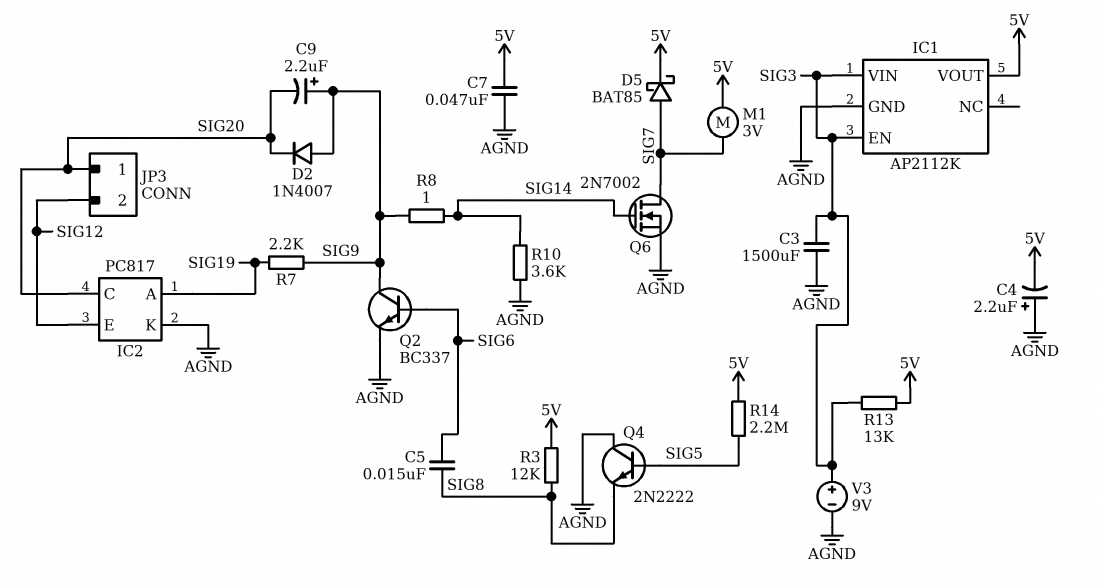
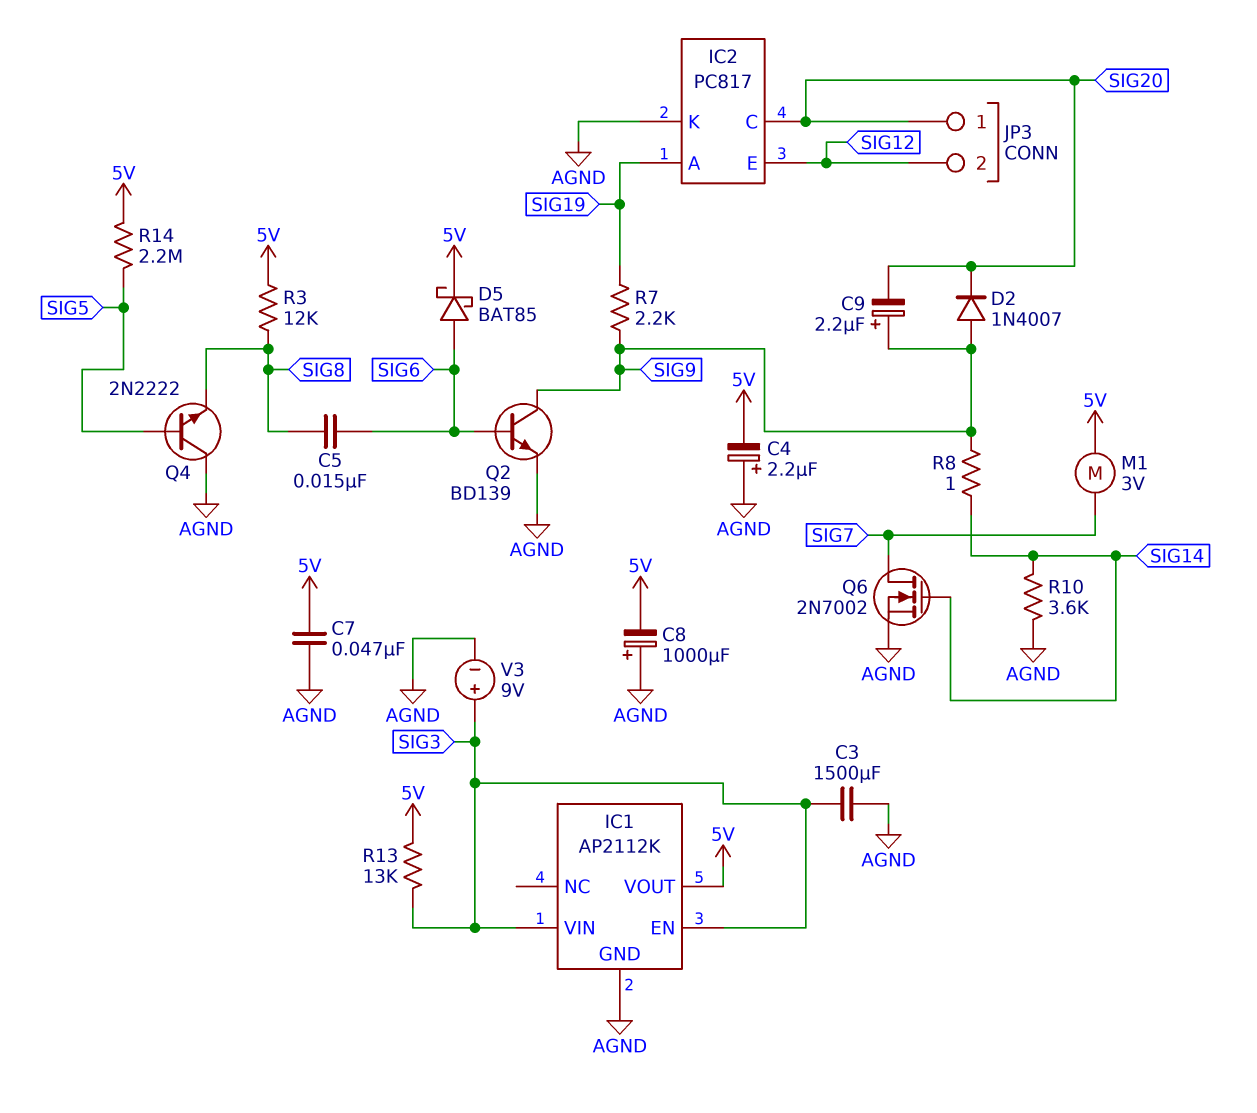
C8: none -> 1000uF (plus AGND, minus 5V)
D5: schottky BAT85 (A SIG7, K 5V) -> schottky BAT85 (A SIG6, K 5V)
Q2: NPN BC337 (B SIG6, C SIG9, E AGND) -> NPN BD139 (B SIG6, C SIG9, E AGND)

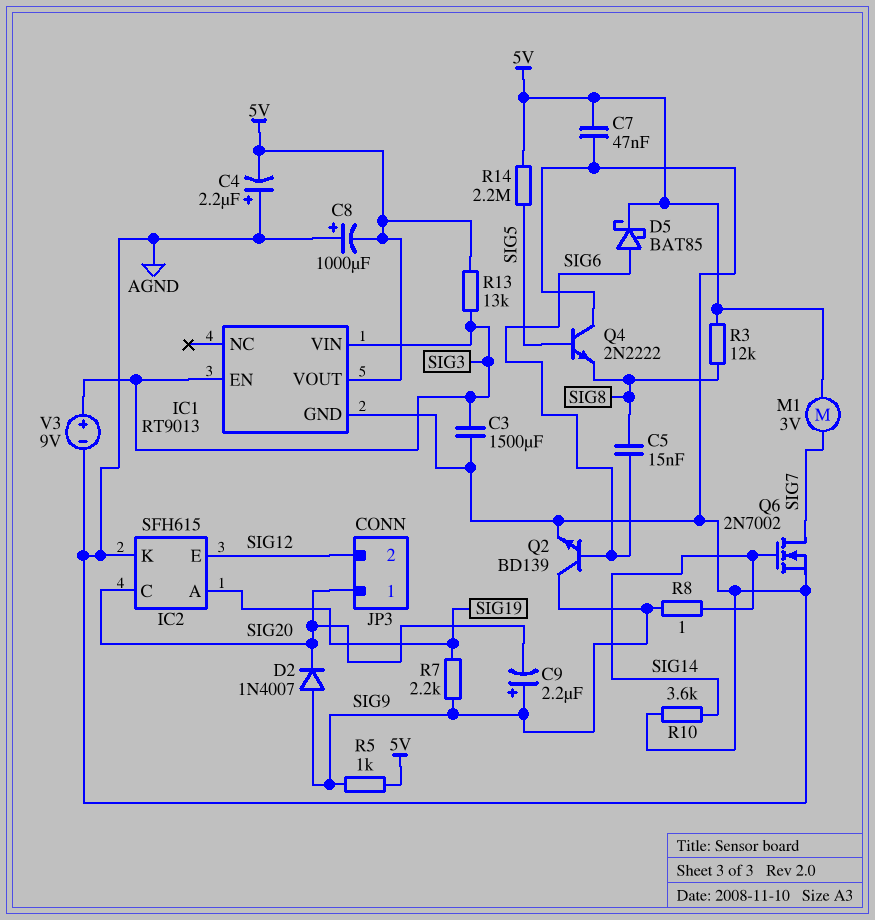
IC1: AP2112K -> RT9013
IC2: PC817 -> SFH615
R5: none -> 1k (5V, SIG9)

